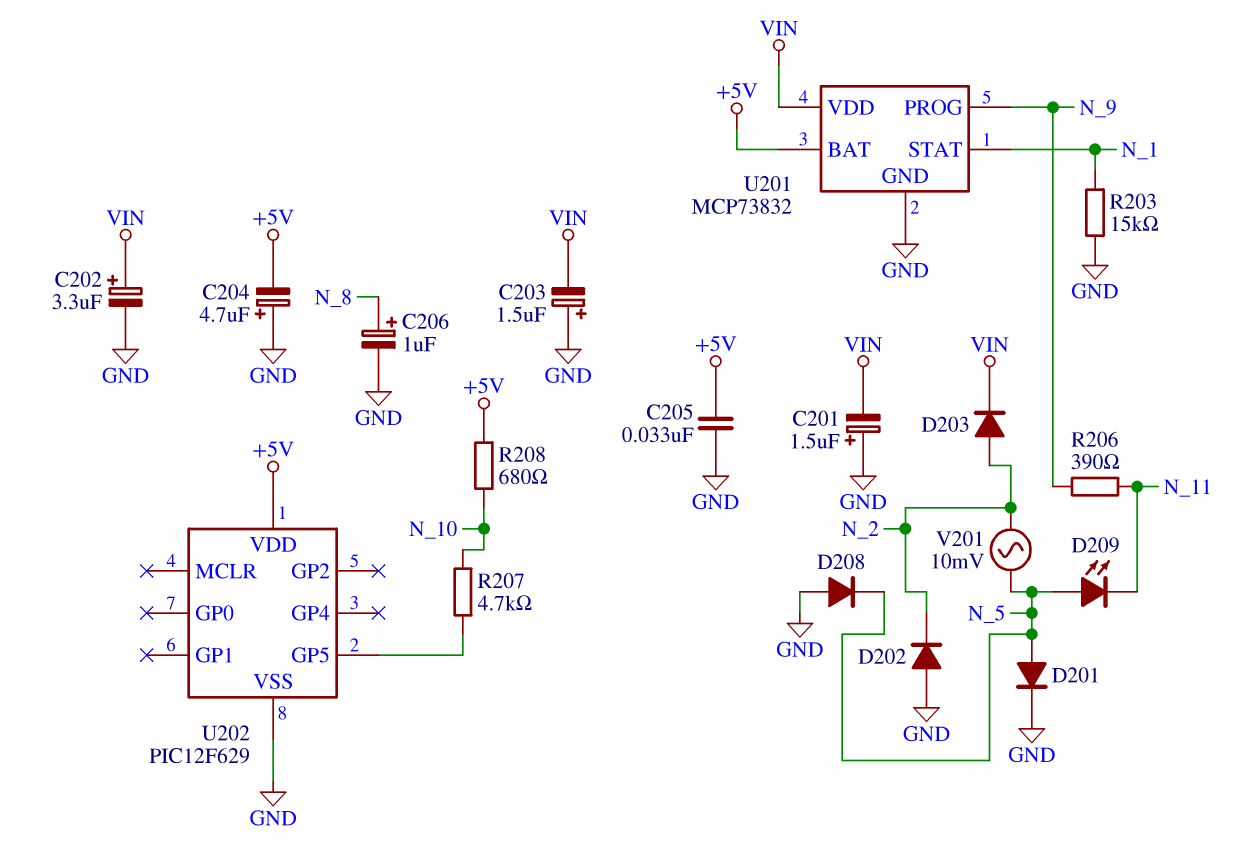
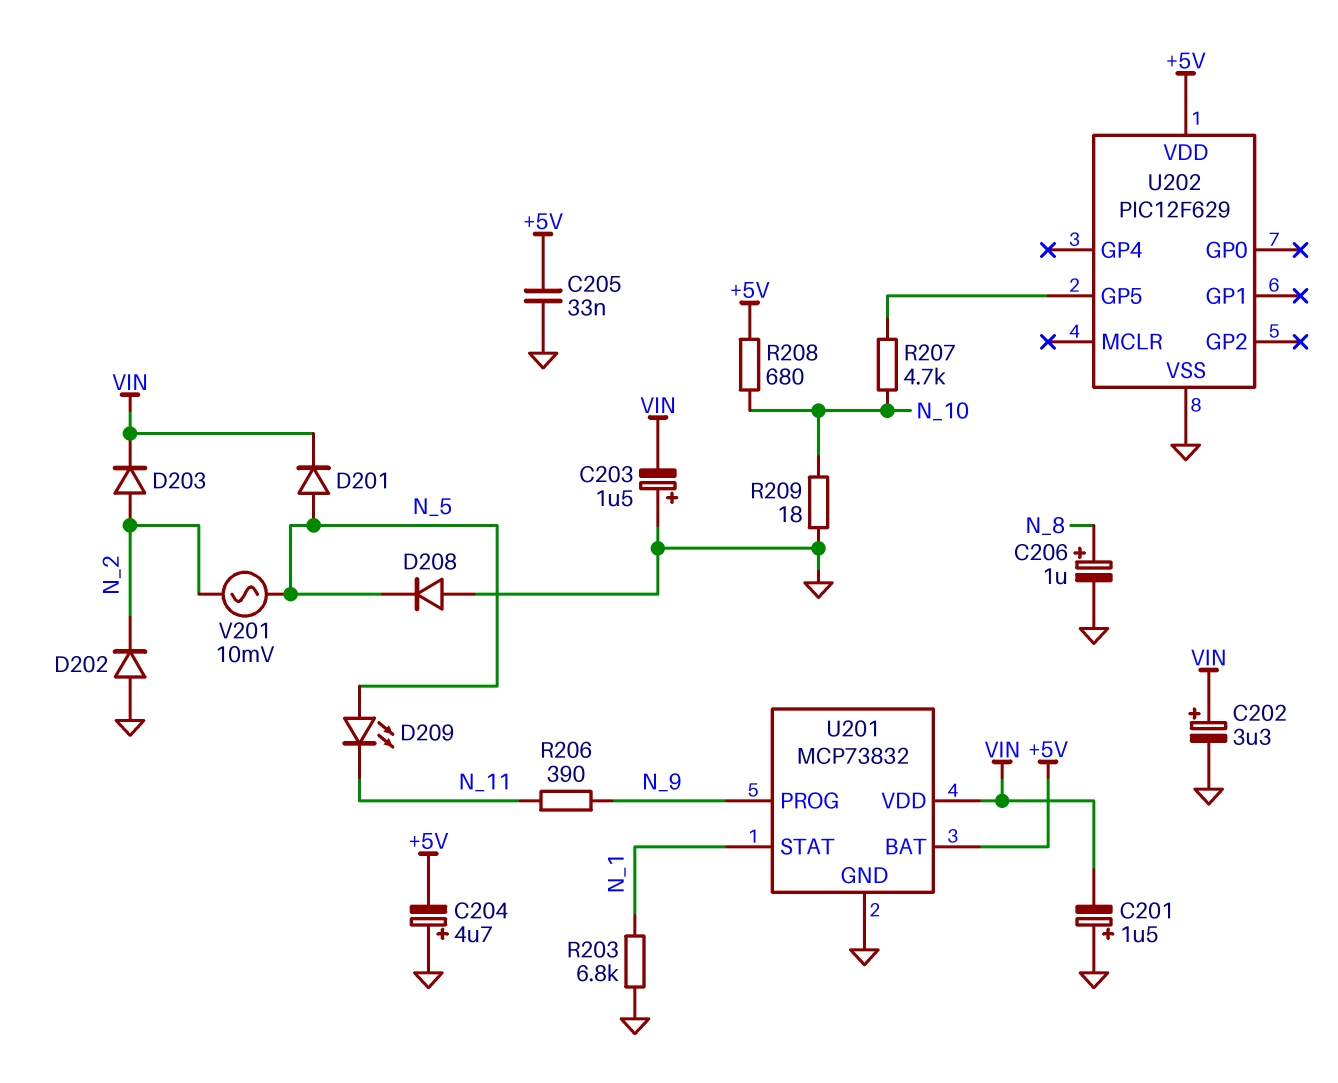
D201: diode (A N_5, K GND) -> diode (A N_5, K VIN)
R203: 15k (GND, N_1) -> 6.8k (GND, N_1)
R209: none -> 18 (GND, N_10)

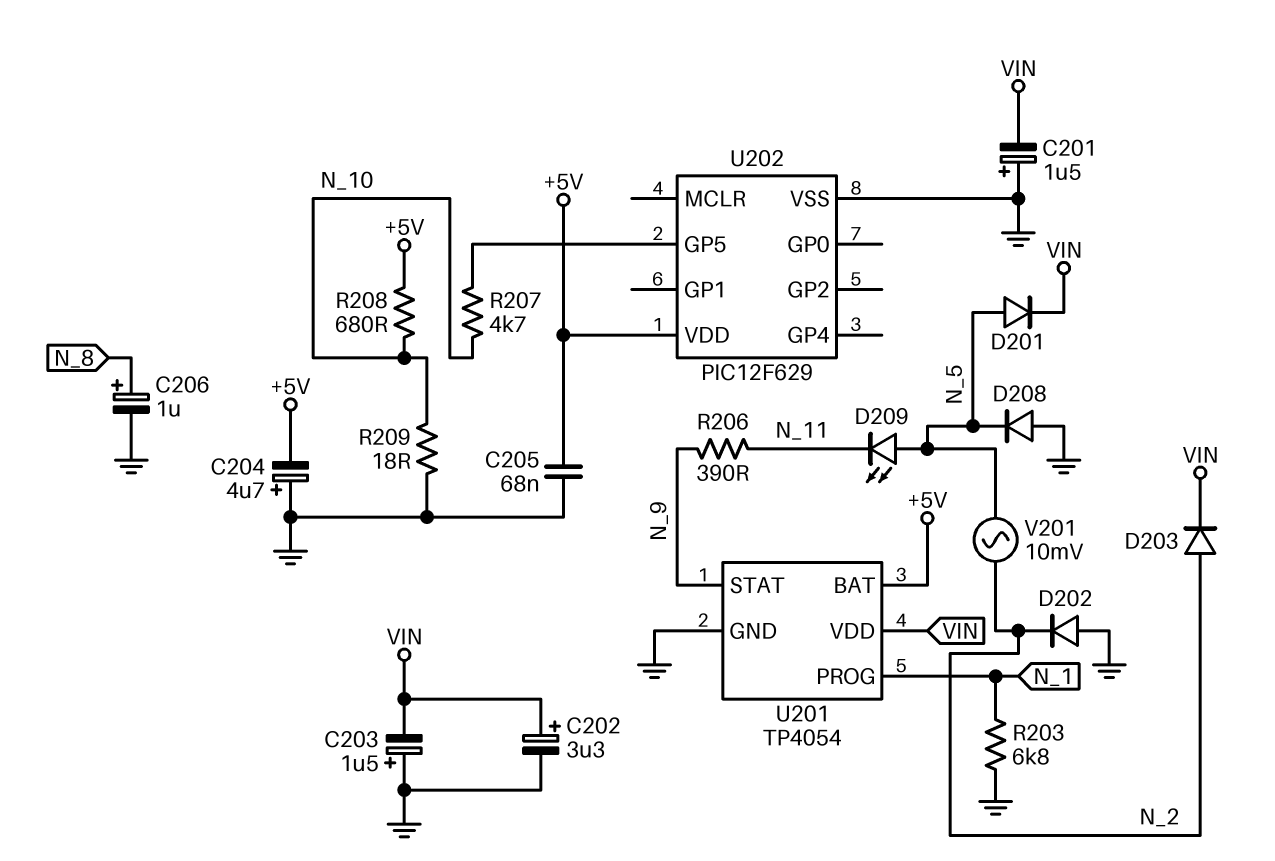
C205: 33nF (+5V, GND) -> 68nF (+5V, GND)
U201: MCP73832 -> TP4054
U201 pin PROG: N_9 -> N_1
U201 pin STAT: N_1 -> N_9

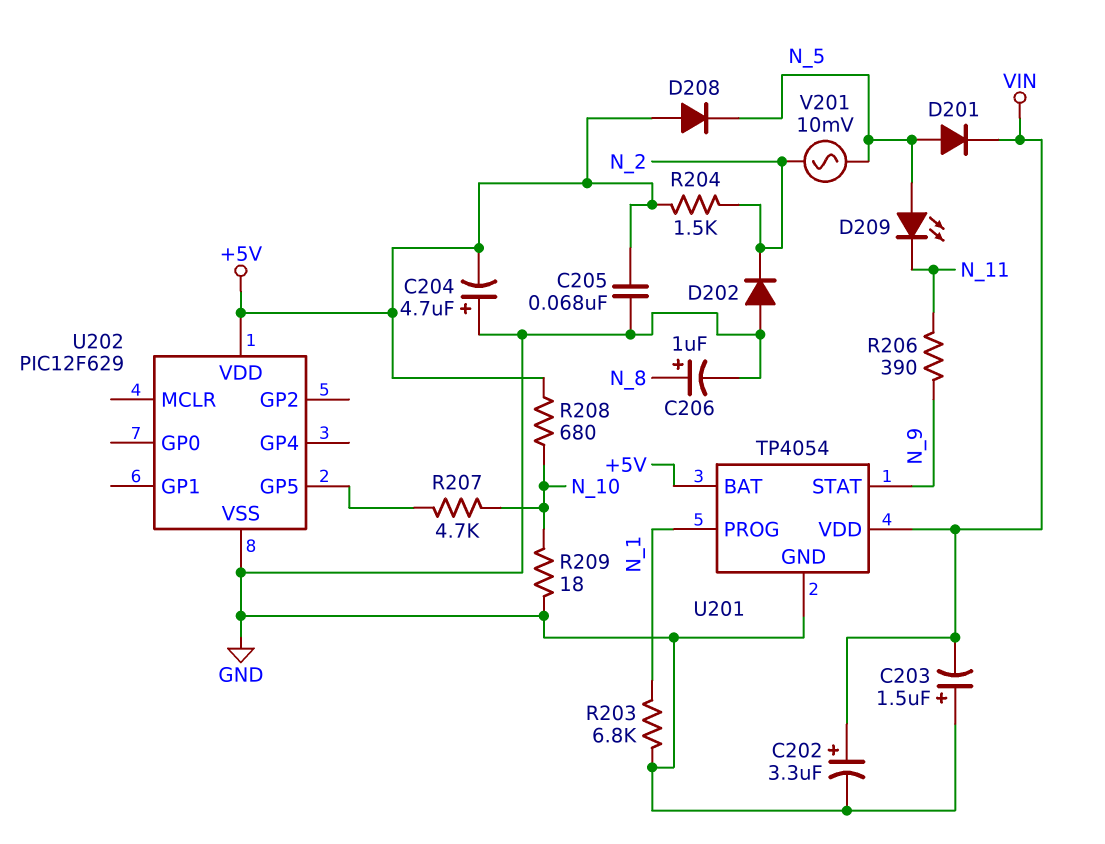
C201: 1.5uF (plus GND, minus VIN) -> none
D203: diode (A N_2, K VIN) -> none
D208: diode (A GND, K N_5) -> diode (A +5V, K N_5)
R204: none -> 1.5k (+5V, N_2)

